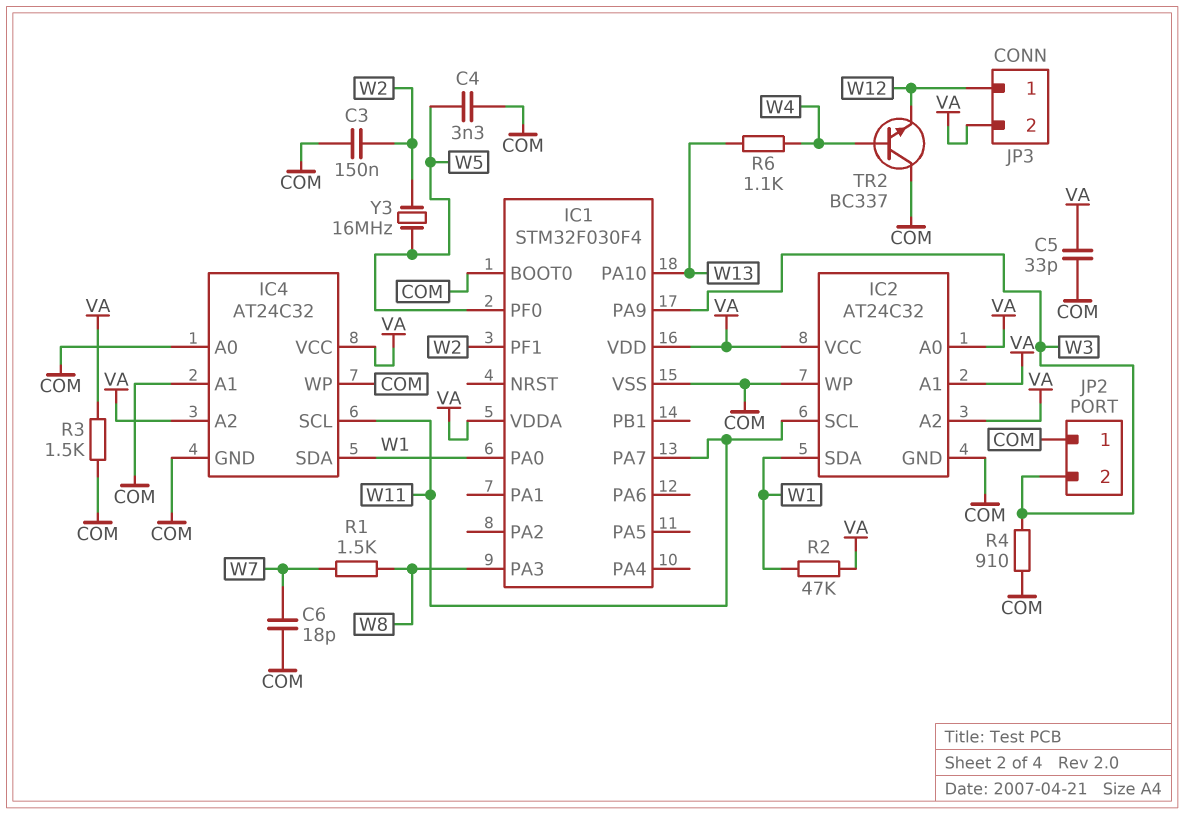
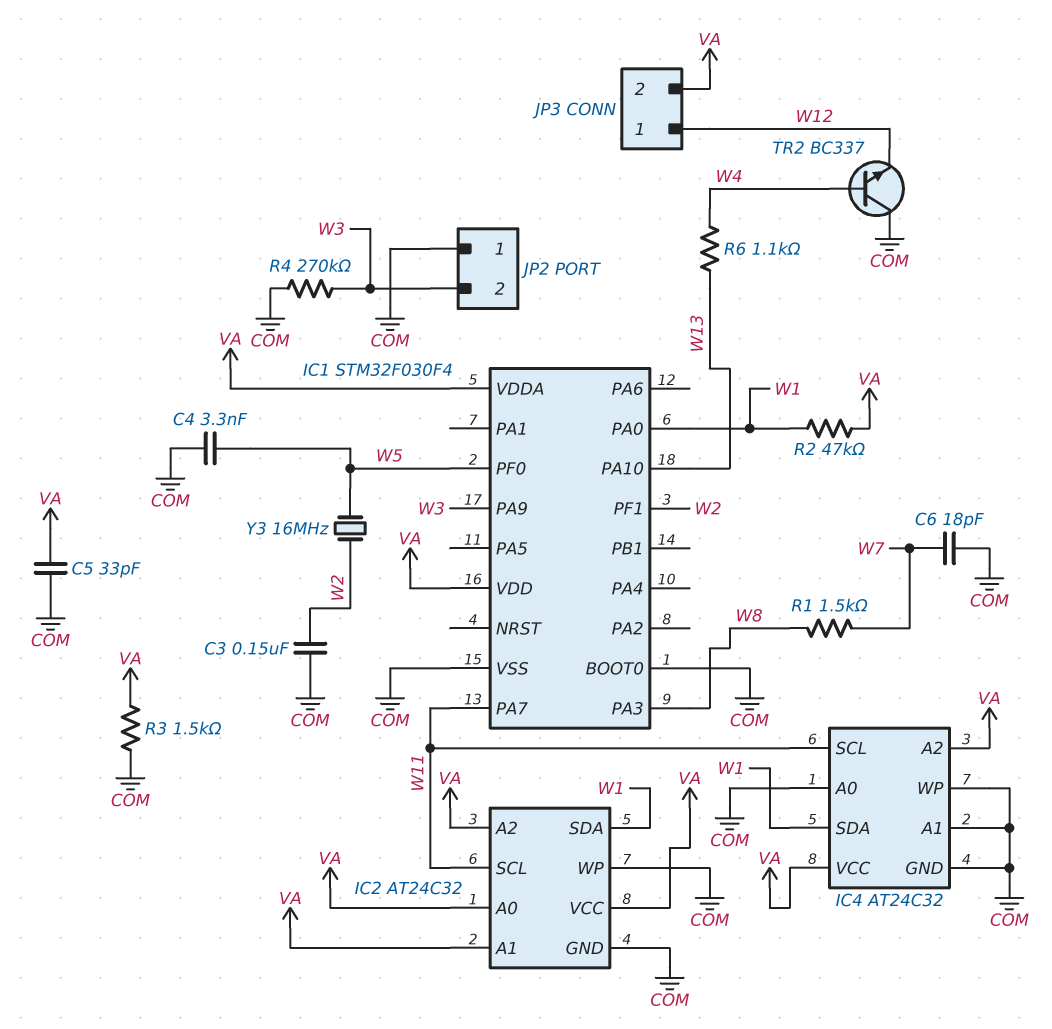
R4: 910 (COM, W3) -> 270k (COM, W3)

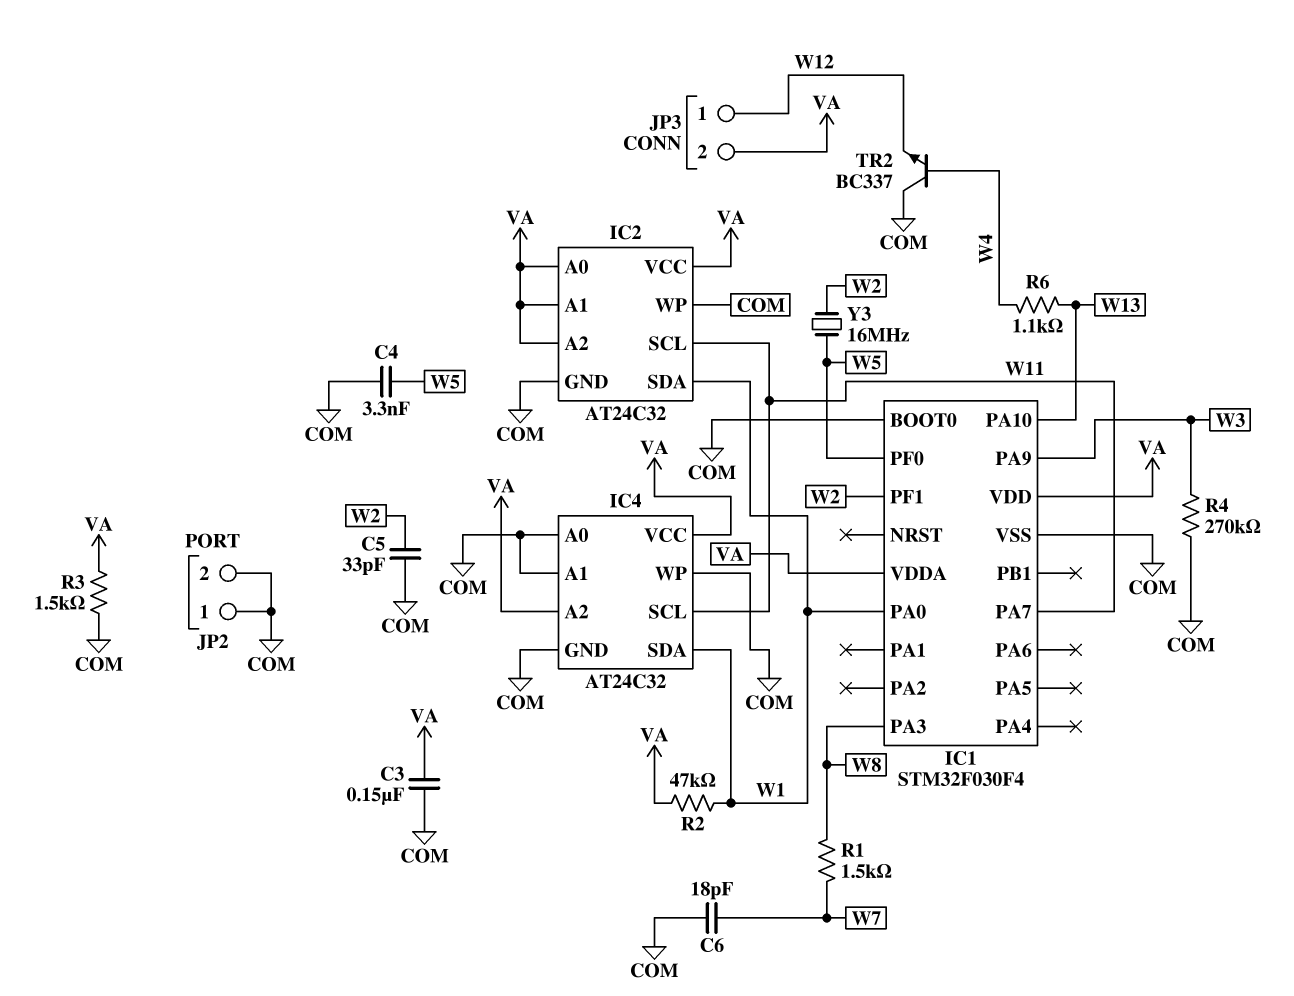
C3: 150nF (COM, W2) -> 150nF (COM, VA)
C5: 33pF (COM, VA) -> 33pF (COM, W2)
JP2 pin 2: W3 -> COM

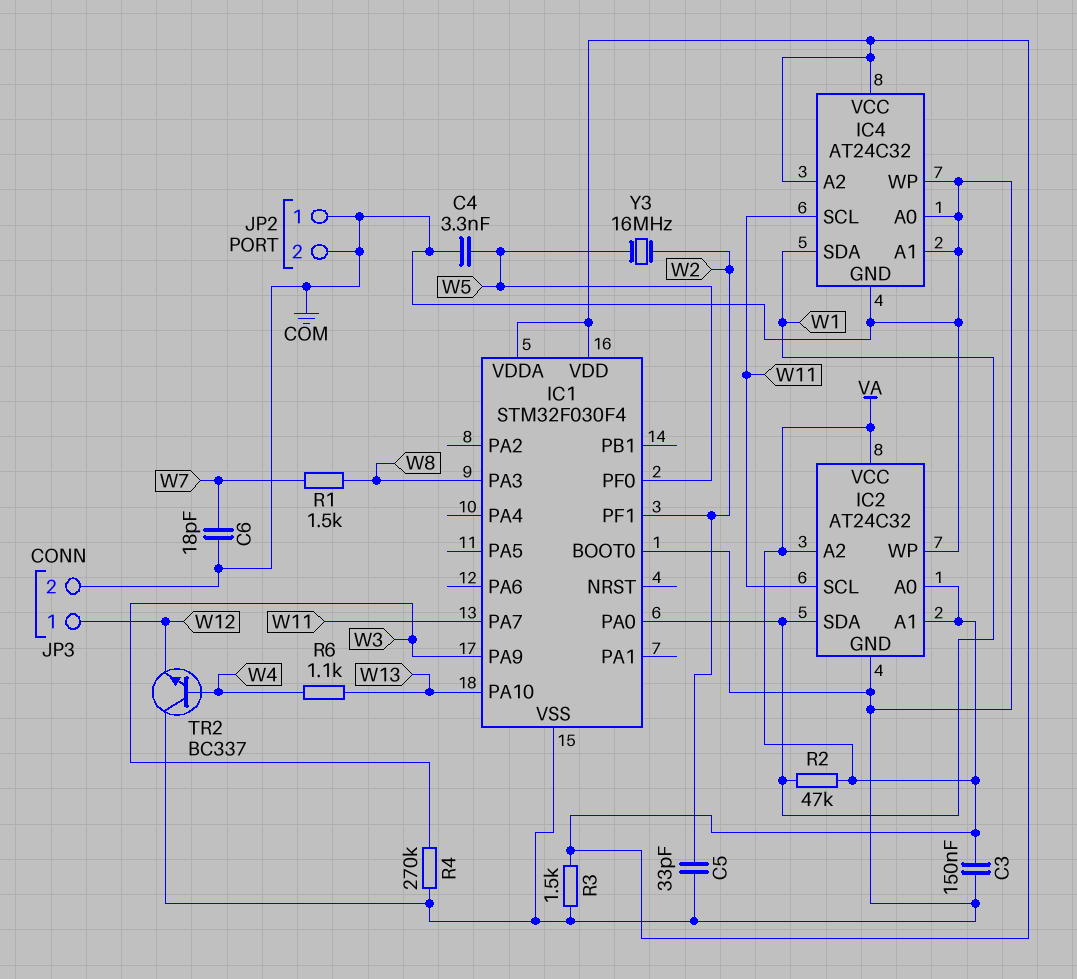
JP3 pin 2: VA -> COM

